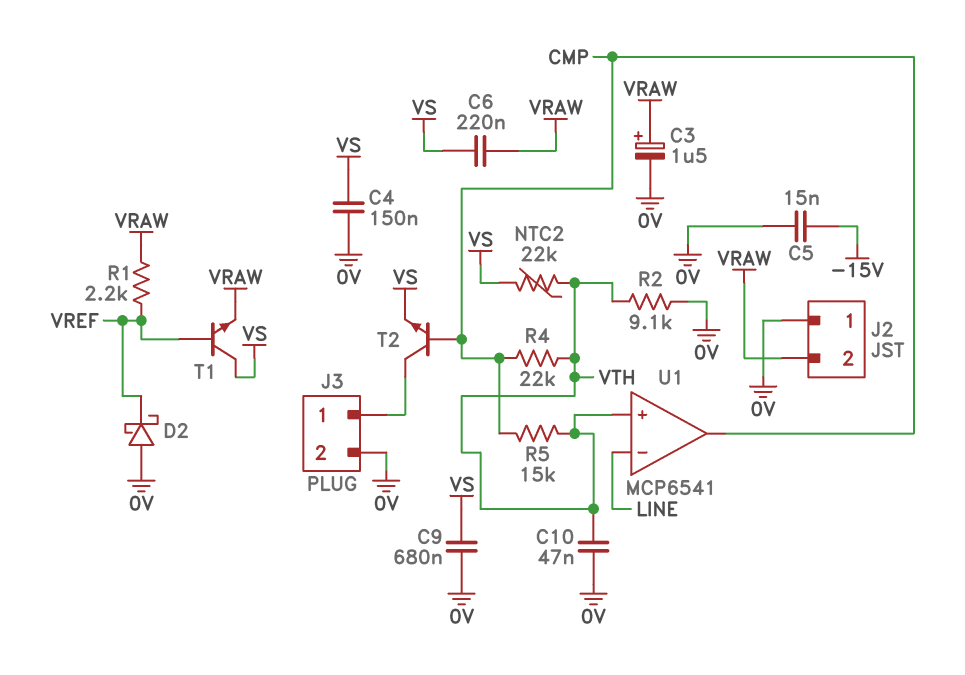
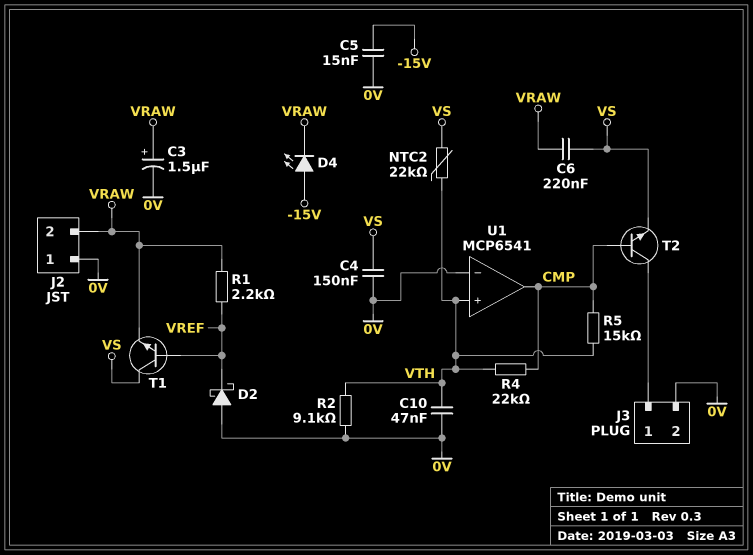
C9: 680nF (0V, VS) -> none
D4: none -> LED (A -15V, K VRAW)
U1 pin in-: LINE -> 0V

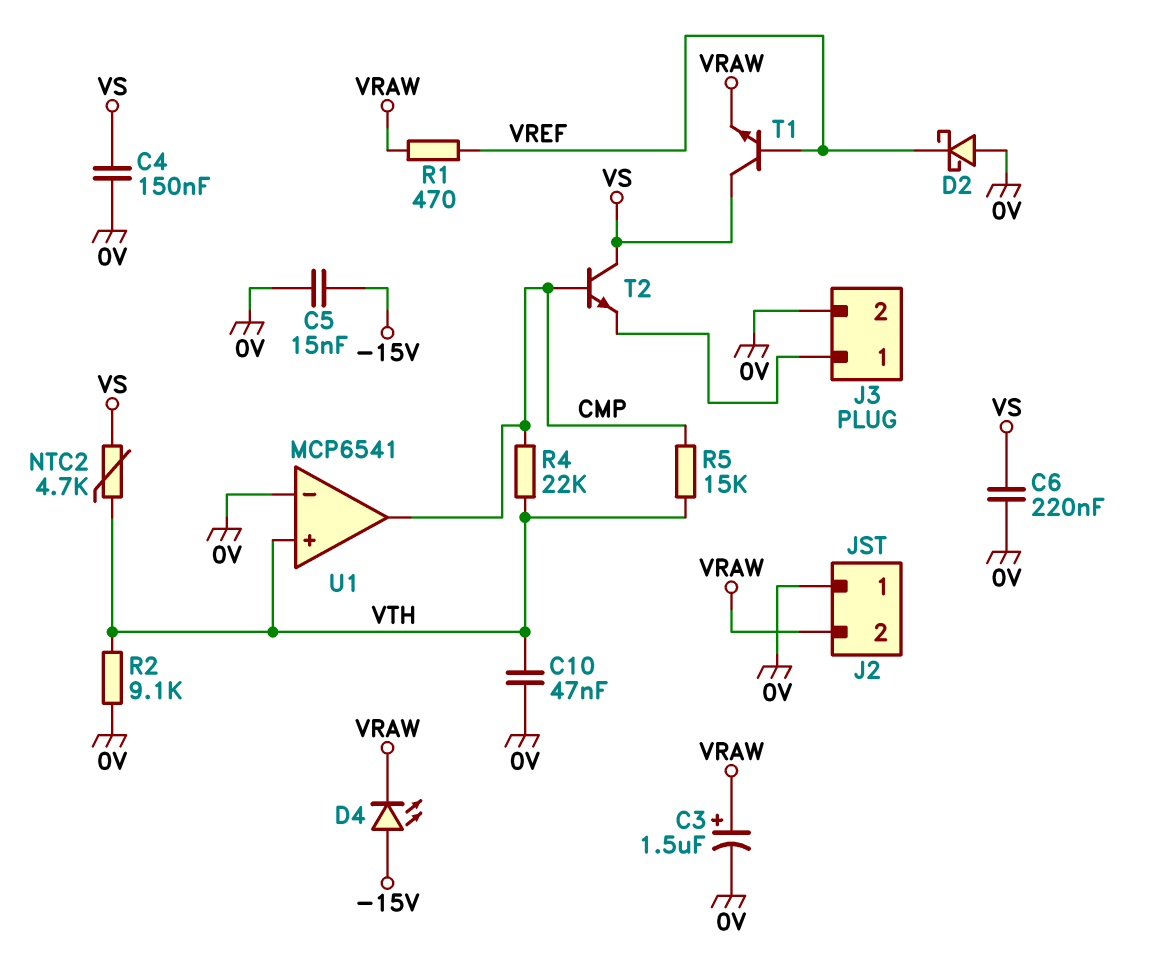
C6: 220nF (VRAW, VS) -> 220nF (0V, VS)
NTC2: 22k (VS, VTH) -> 4.7k (VS, VTH)
R1: 2.2k (VRAW, VREF) -> 470 (VRAW, VREF)
T2: NPN (B CMP, C J3/1, E VS) -> NPN (B CMP, C VS, E J3/1)

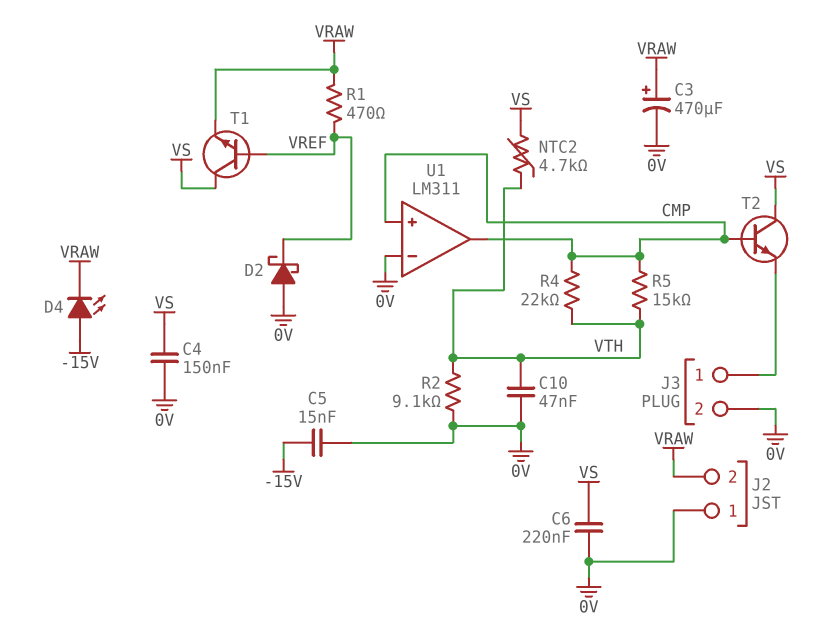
C3: 1.5uF (plus VRAW, minus 0V) -> 470uF (plus VRAW, minus 0V)
U1: MCP6541 -> LM311
U1 pin in+: VTH -> CMP

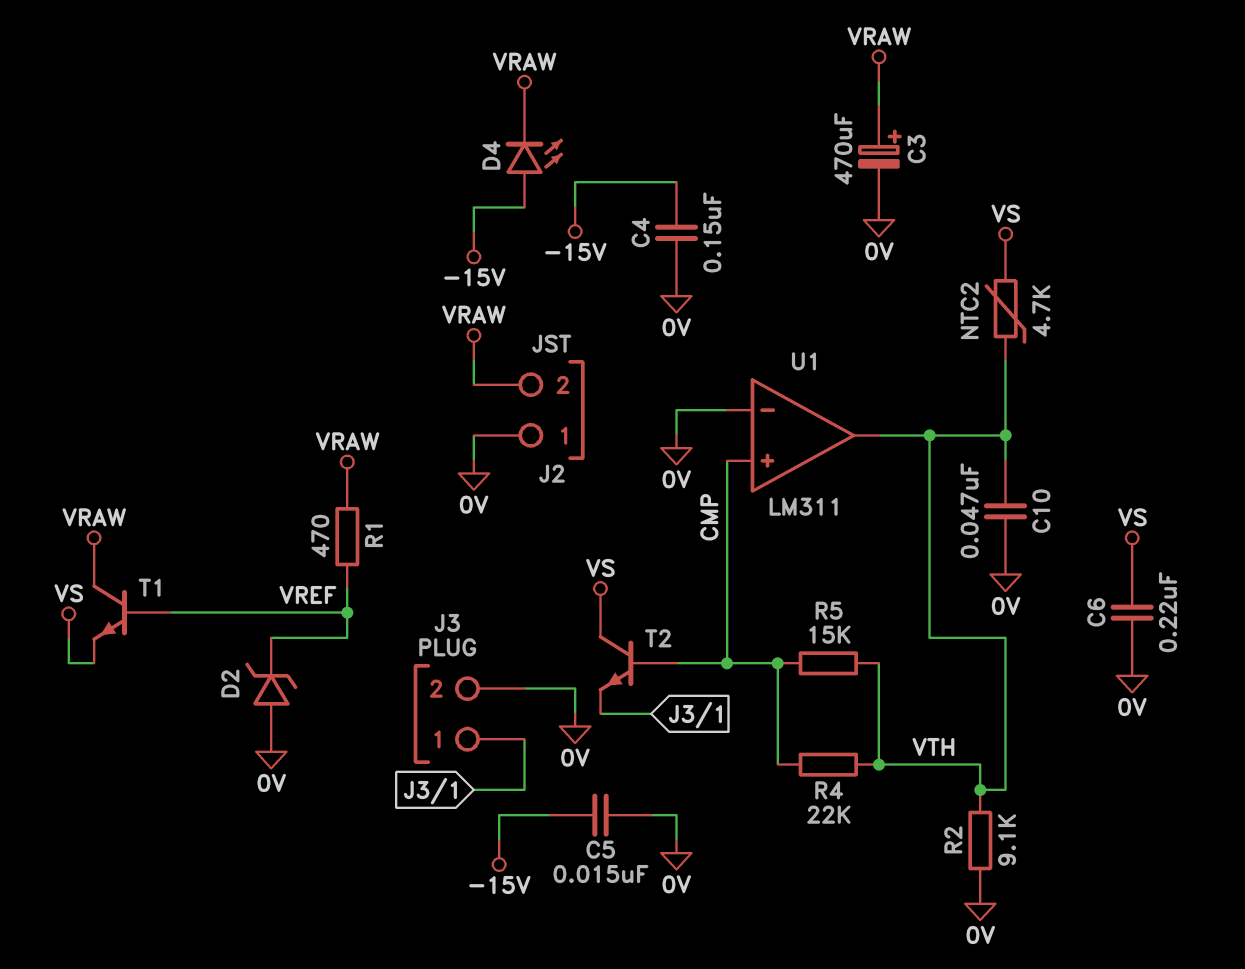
C4: 150nF (0V, VS) -> 150nF (-15V, 0V)
D2: schottky (A 0V, K VREF) -> zener (A 0V, K VREF)
T1: NPN (B VREF, C VS, E VRAW) -> NPN (B VREF, C VRAW, E VS)
U1 pin out: CMP -> VTH

